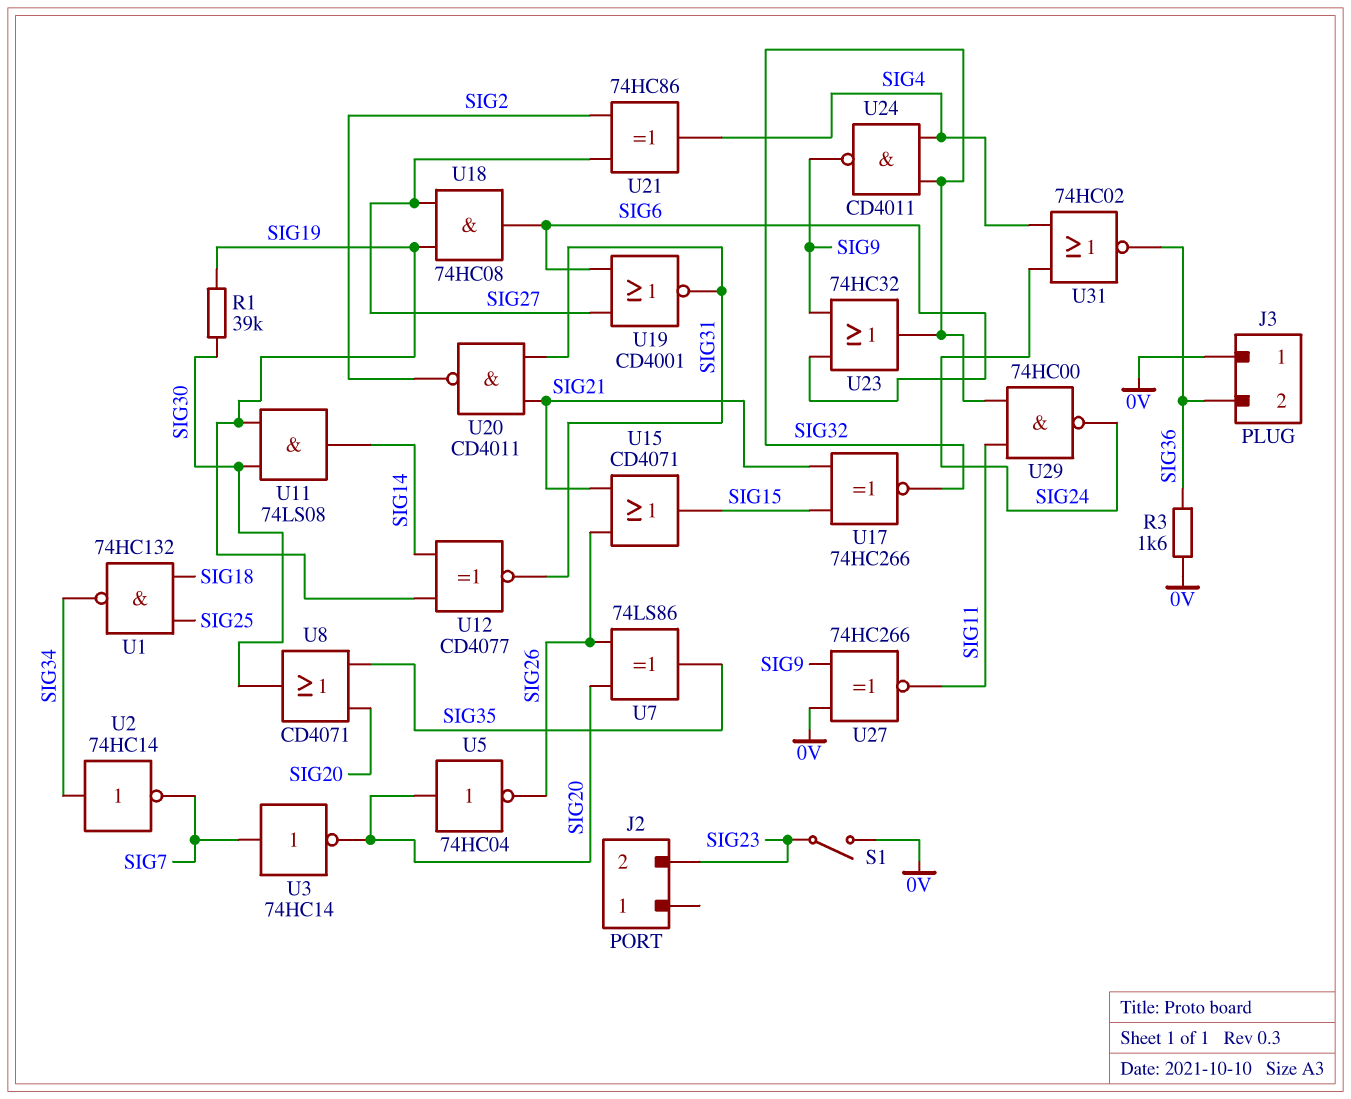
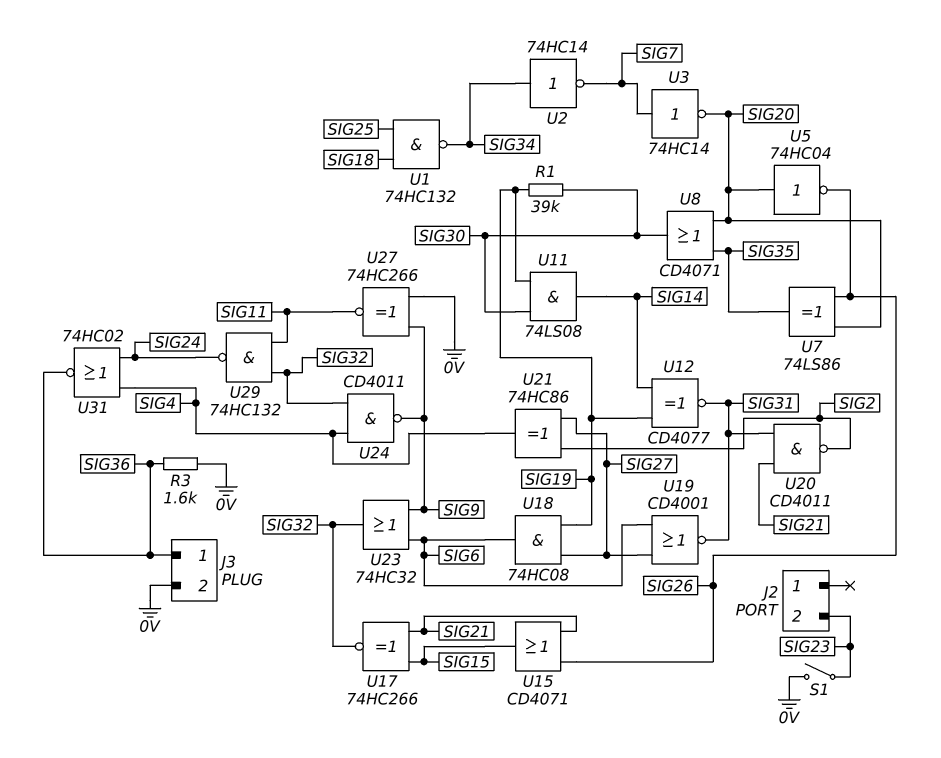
J3 pin 1: 0V -> SIG36
J3 pin 2: SIG36 -> 0V
U29: NAND 74HC00 (in SIG11, in SIG32, out SIG24) -> NAND 74HC132 (in SIG11, in SIG32, out SIG24)

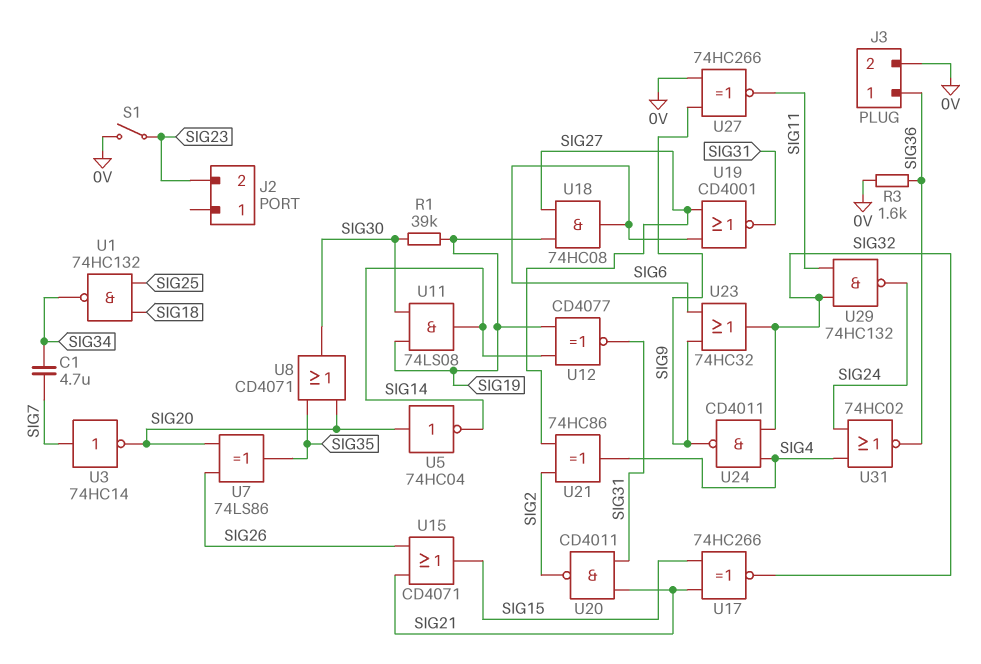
C1: none -> 4.7uF (SIG7, SIG34)
U2: NOT 74HC14 (in SIG34, out SIG7) -> none
U5: NOT 74HC04 (in SIG20, out SIG26) -> NOT 74HC04 (in SIG20, out SIG14)

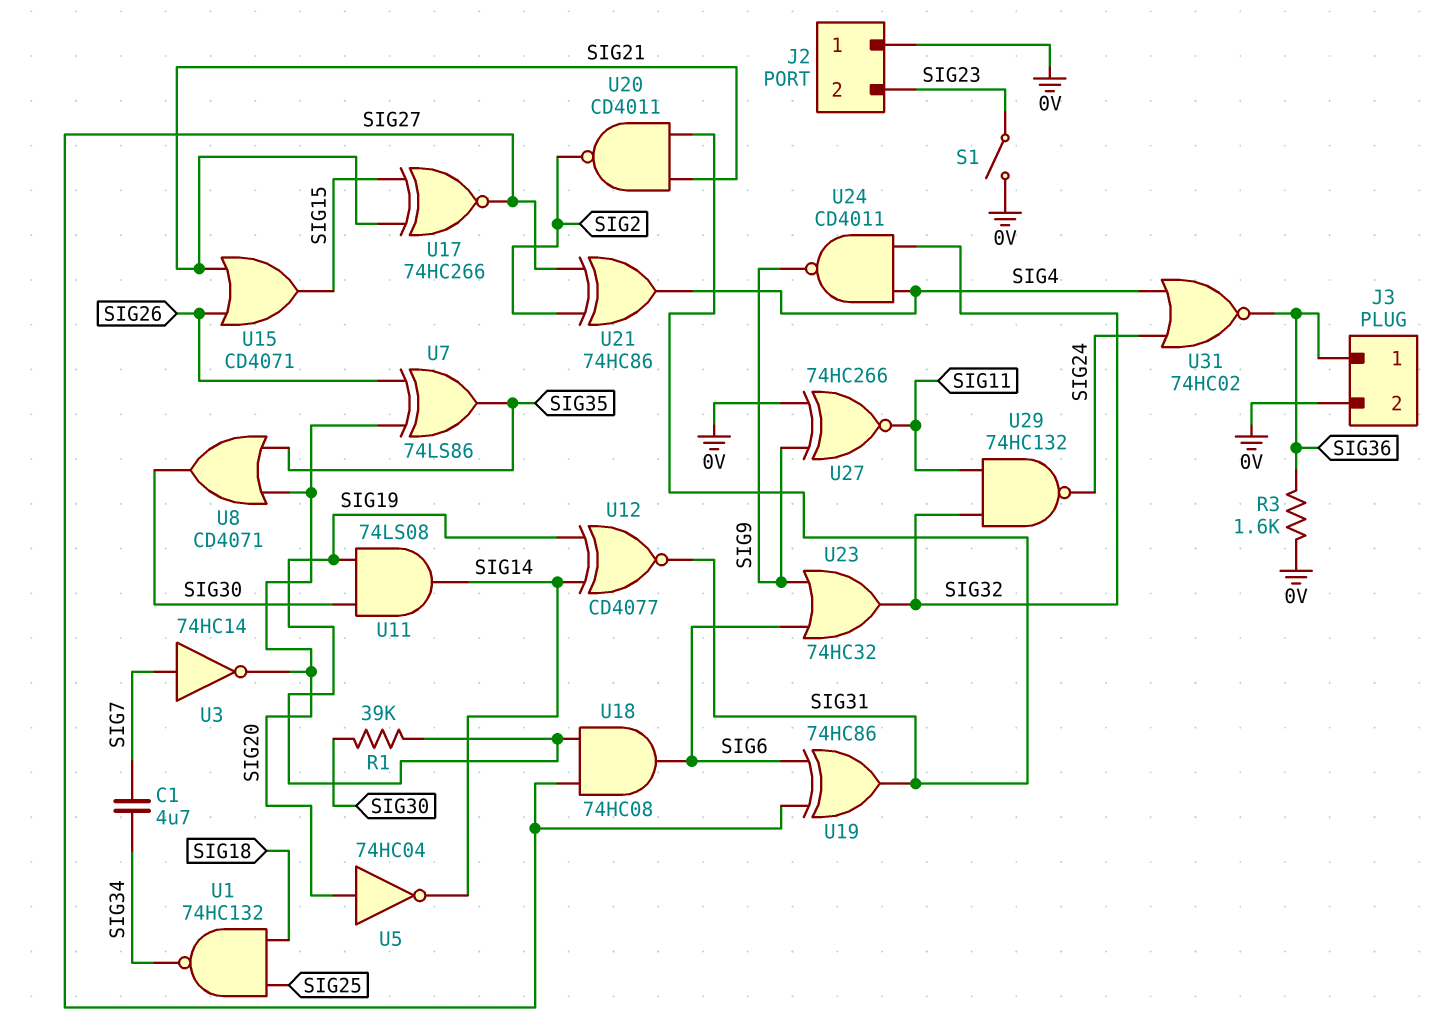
J2 pin 1: none -> 0V
U17: XNOR 74HC266 (in SIG15, in SIG21, out SIG32) -> XNOR 74HC266 (in SIG15, in SIG21, out SIG27)
U19: NOR CD4001 (in SIG6, in SIG27, out SIG31) -> XOR 74HC86 (in SIG6, in SIG27, out SIG31)

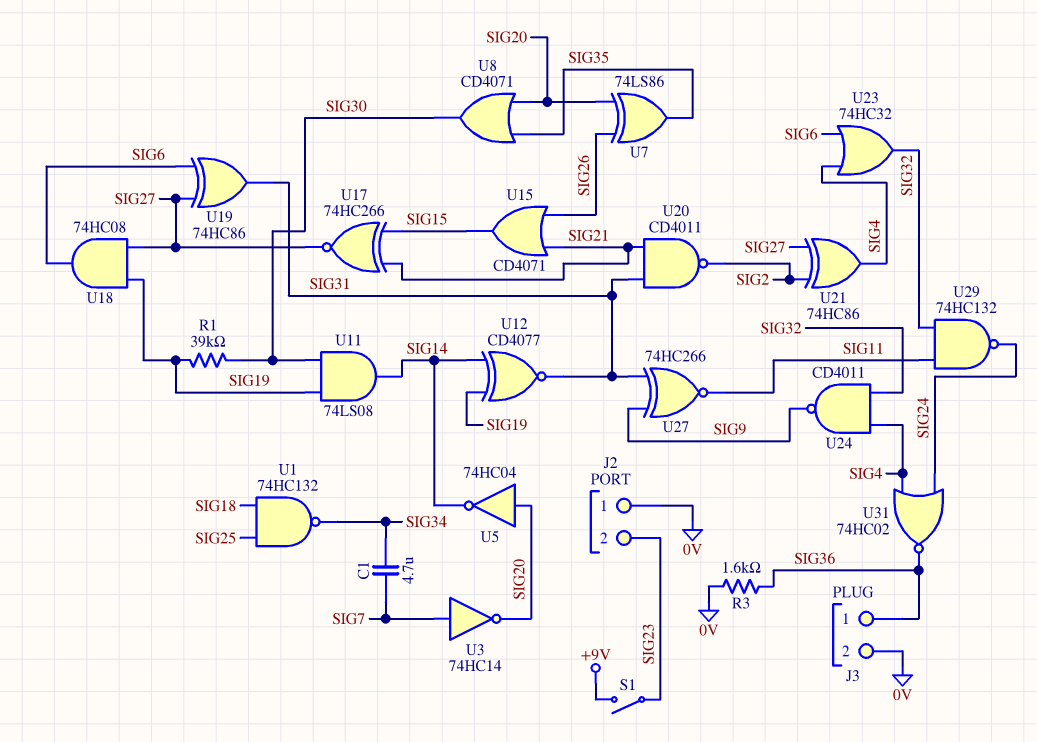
S1: switch (0V, SIG23) -> switch (+9V, SIG23)
U23: OR 74HC32 (in SIG6, in SIG9, out SIG32) -> OR 74HC32 (in SIG4, in SIG6, out SIG32)
U27: XNOR 74HC266 (in 0V, in SIG9, out SIG11) -> XNOR 74HC266 (in SIG9, in SIG31, out SIG11)

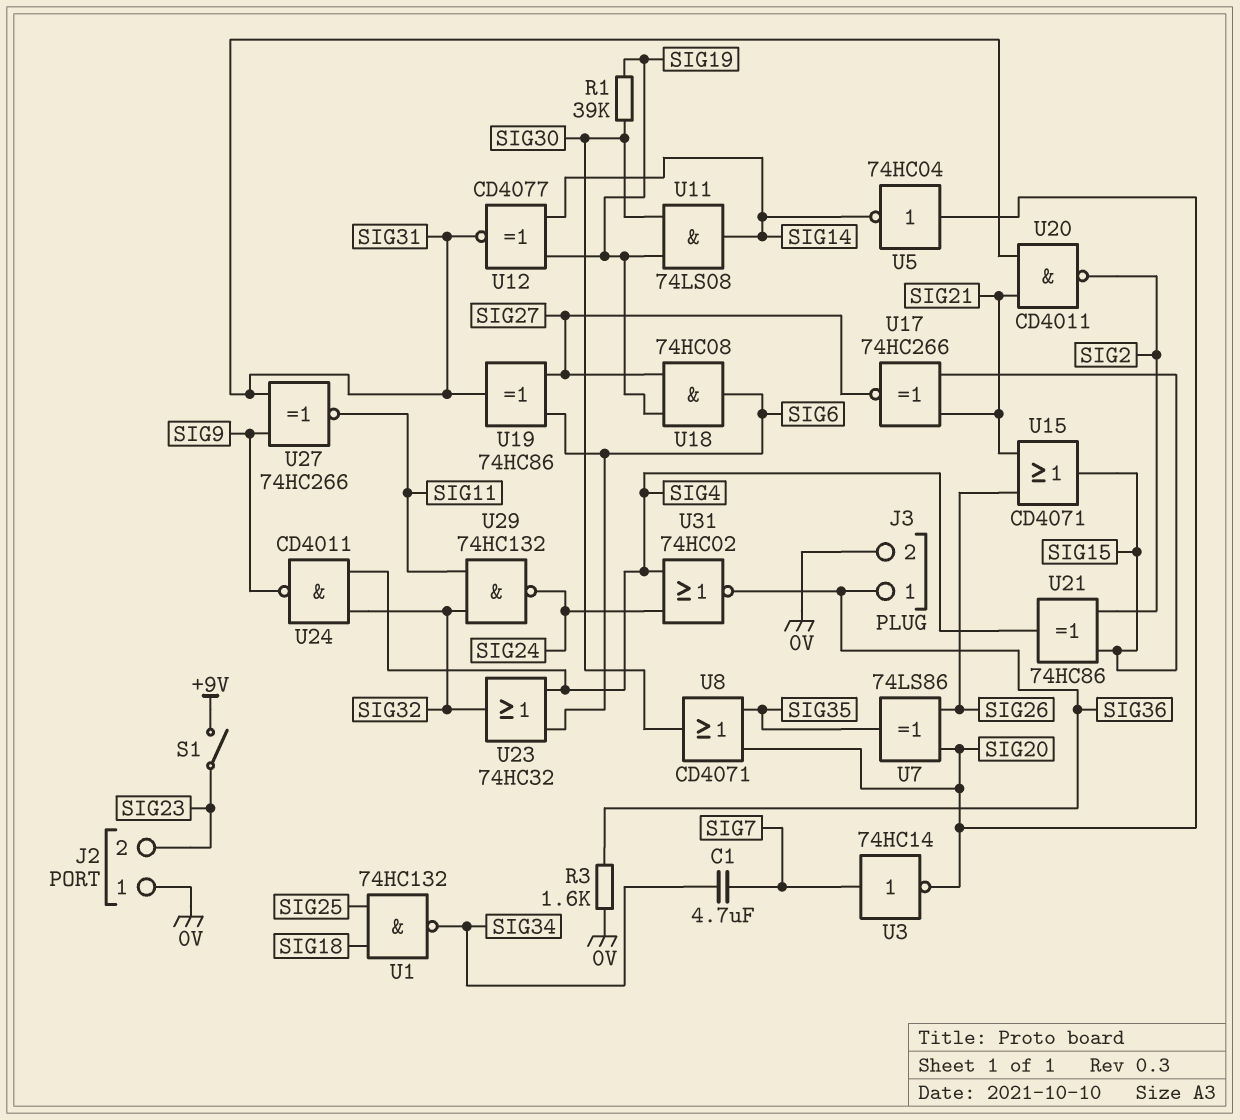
U21: XOR 74HC86 (in SIG2, in SIG27, out SIG4) -> XOR 74HC86 (in SIG2, in SIG15, out SIG4)

